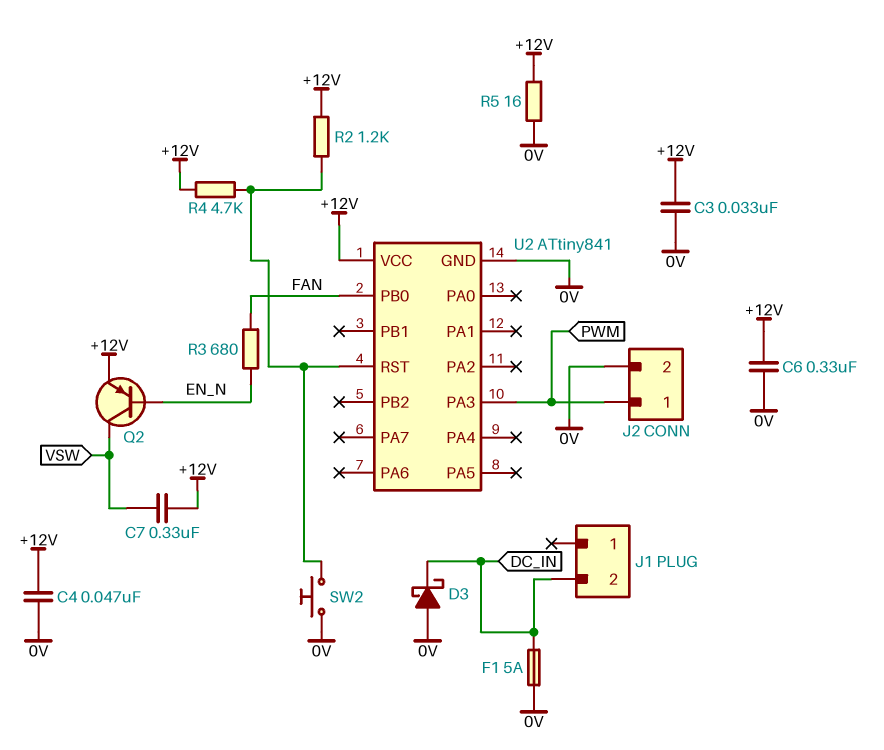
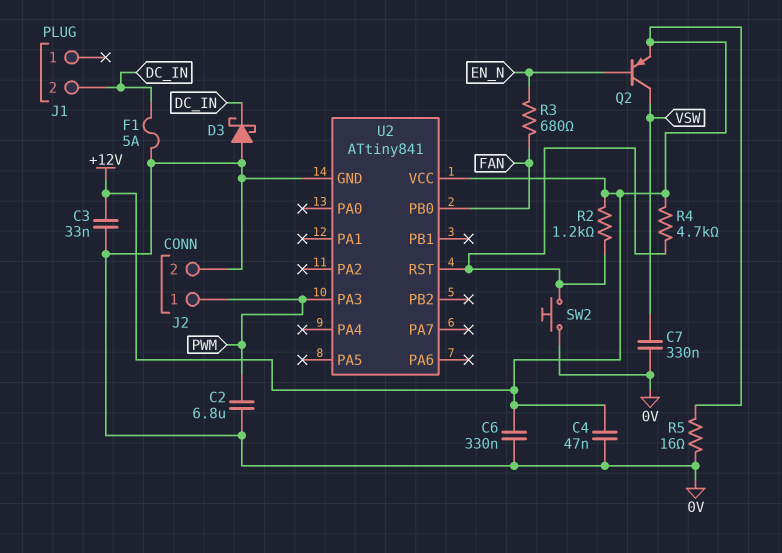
C2: none -> 6.8uF (0V, PWM)
C7: 330nF (+12V, VSW) -> 330nF (0V, VSW)

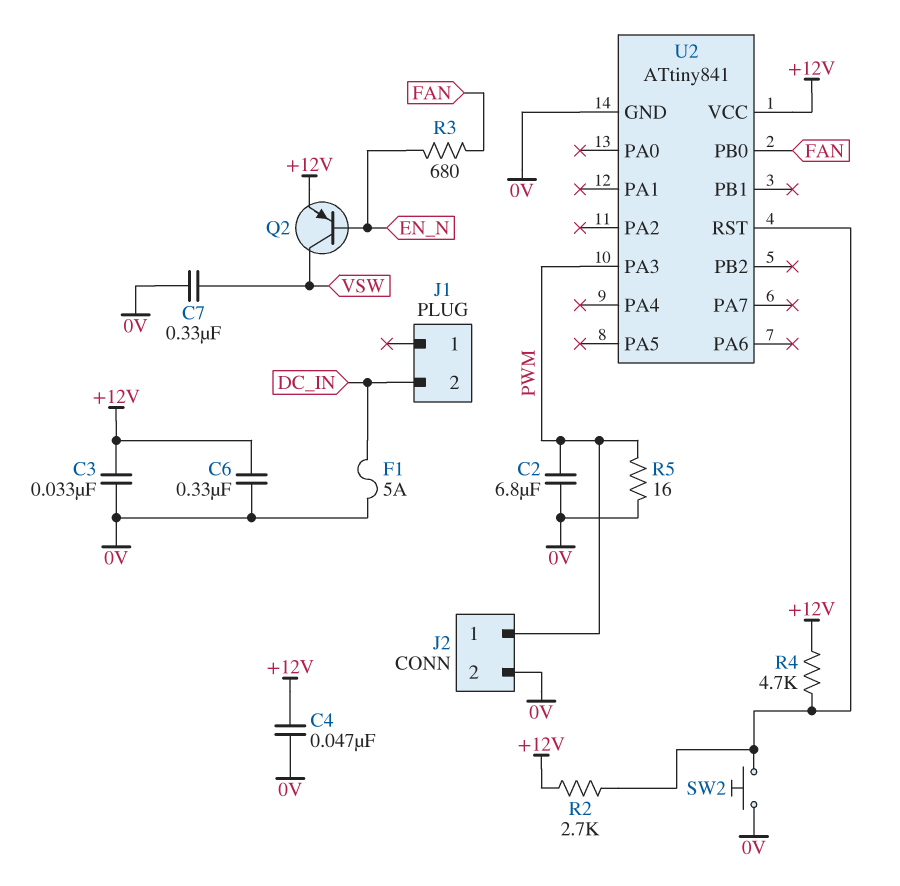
D3: schottky (A 0V, K DC_IN) -> none
R2: 1.2k (+12V, U2/RST) -> 2.7k (+12V, U2/RST)
R5: 16 (+12V, 0V) -> 16 (0V, PWM)

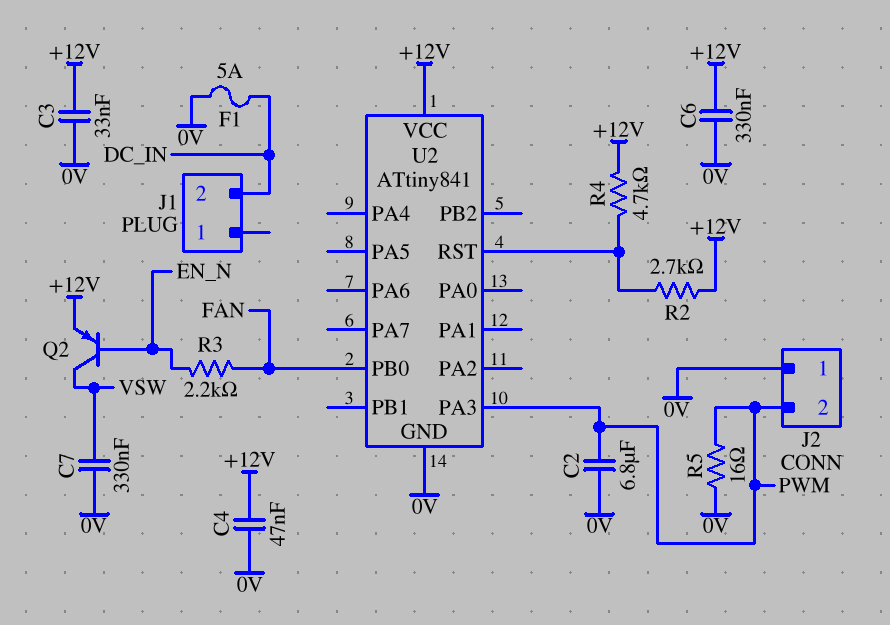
J2 pin 1: PWM -> 0V
J2 pin 2: 0V -> PWM
R3: 680 (EN_N, FAN) -> 2.2k (EN_N, FAN)
SW2: button (0V, U2/RST) -> none

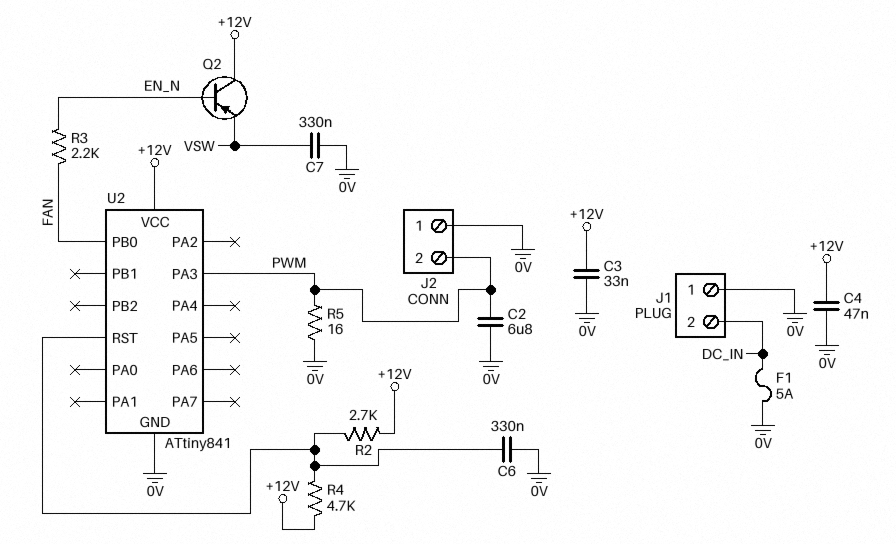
C6: 330nF (+12V, 0V) -> 330nF (0V, U2/RST)
J1 pin 1: none -> 0V
Q2: PNP (B EN_N, C VSW, E +12V) -> PNP (B EN_N, C +12V, E VSW)

